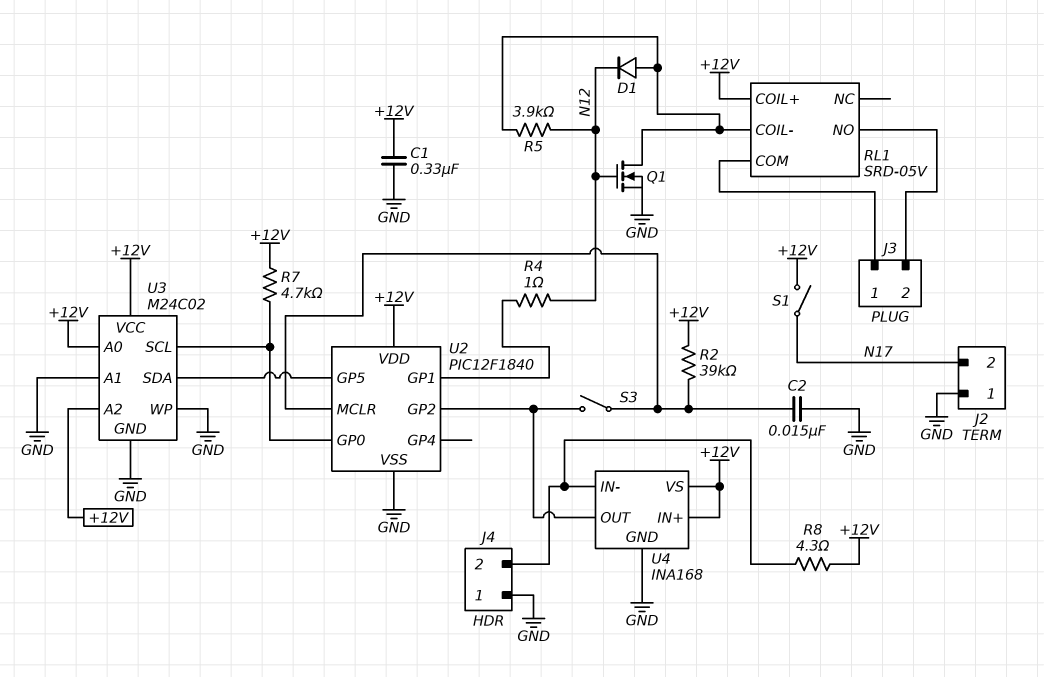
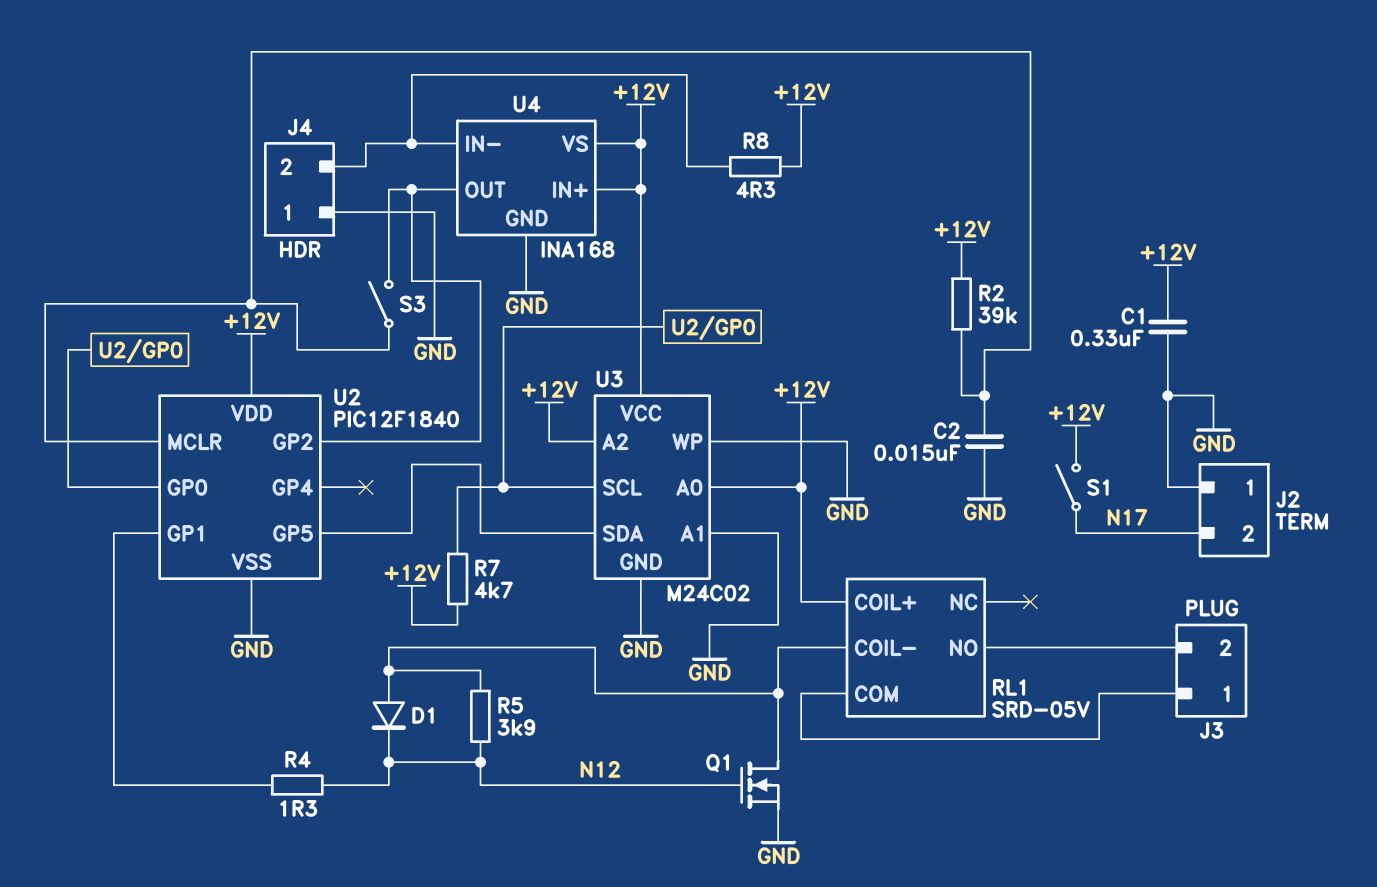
R4: 1 (N12, U2/GP1) -> 1.3 (N12, U2/GP1)

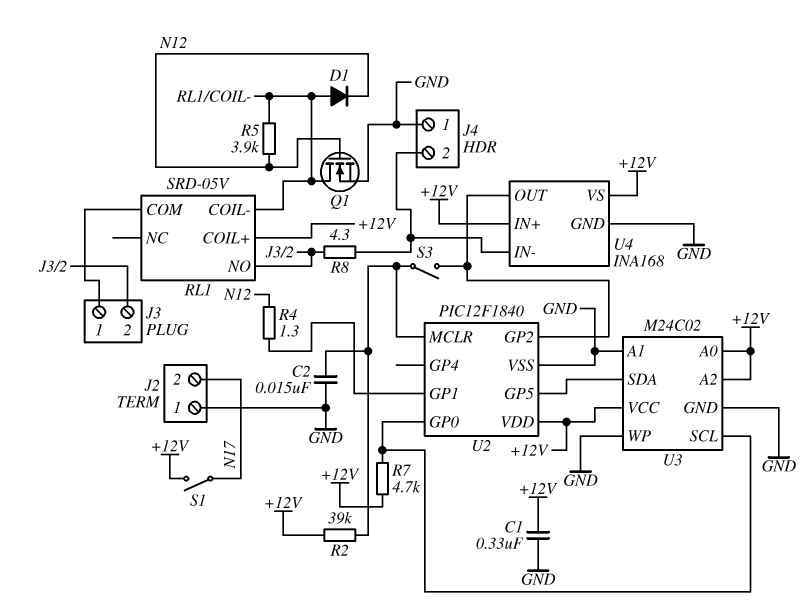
R8: 4.3 (+12V, J4/2) -> 4.3 (J3/2, J4/2)

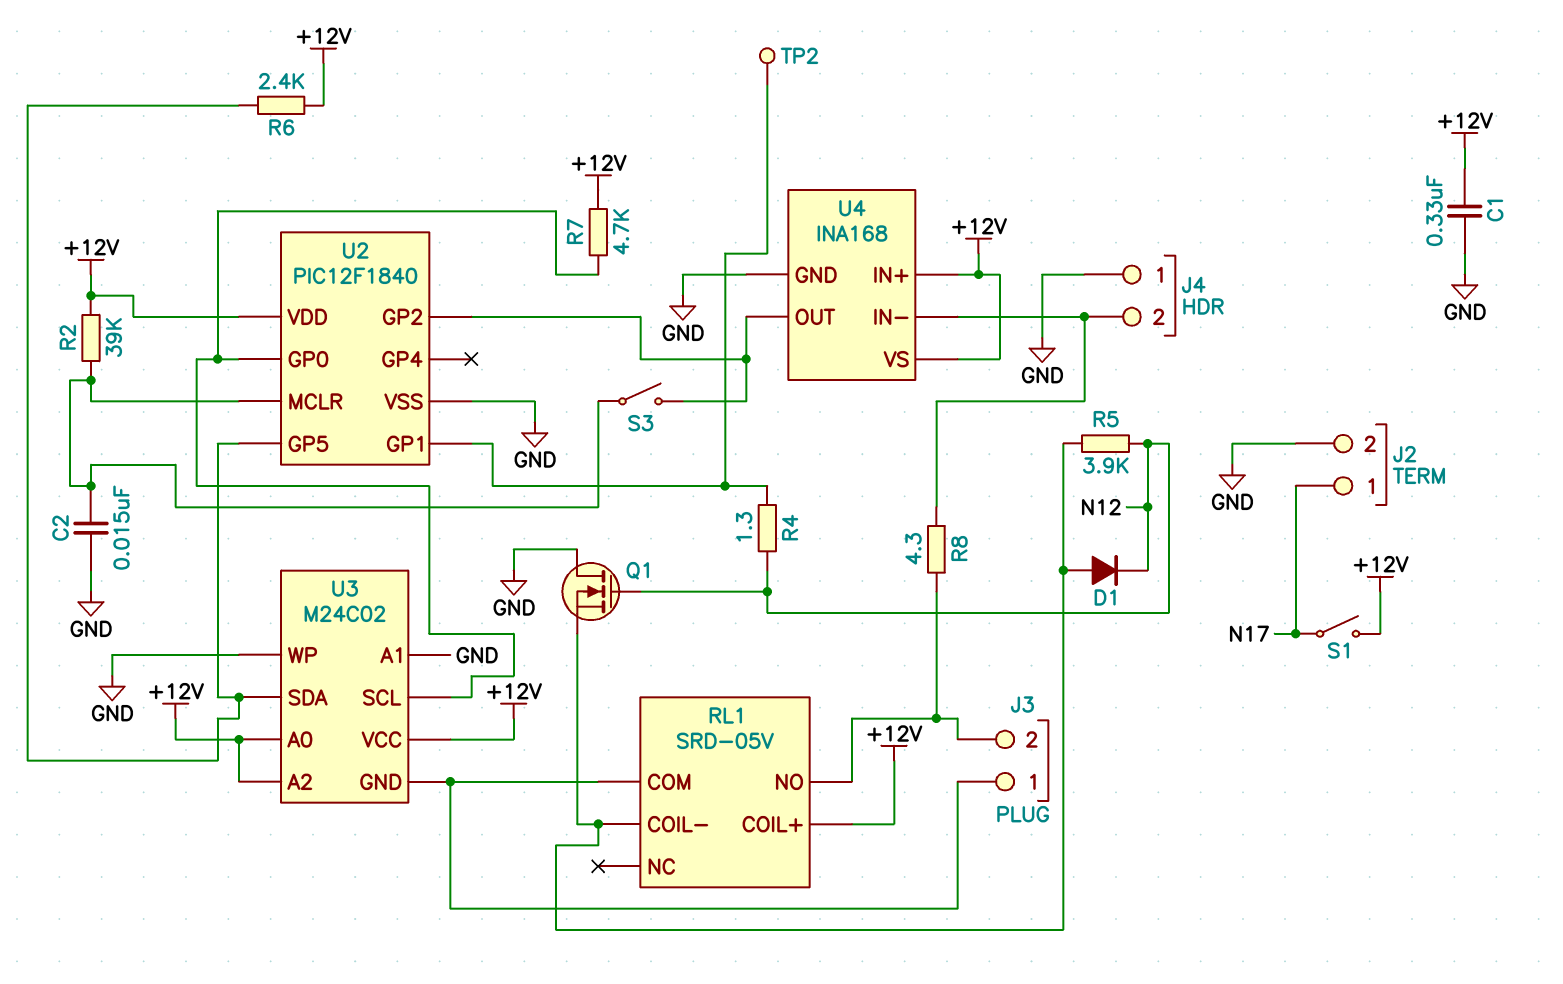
J2 pin 1: GND -> N17
J2 pin 2: N17 -> GND
Q1: NMOS (G N12, D RL1/COIL-, S GND) -> NMOS (G N12, D GND, S RL1/COIL-)
R6: none -> 2.4k (+12V, U2/GP5)
TP2: none -> test point (U2/GP1)
U3 pin GND: GND -> J3/1

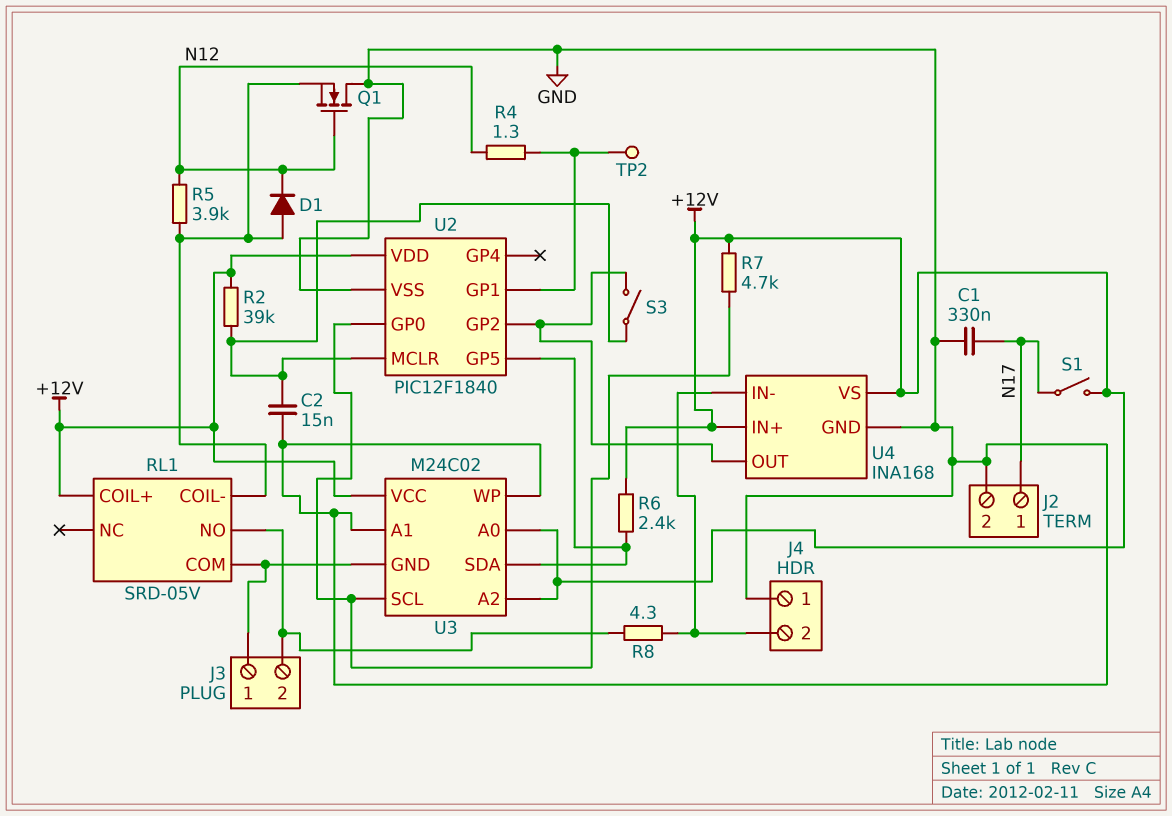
C1: 330nF (+12V, GND) -> 330nF (GND, N17)

